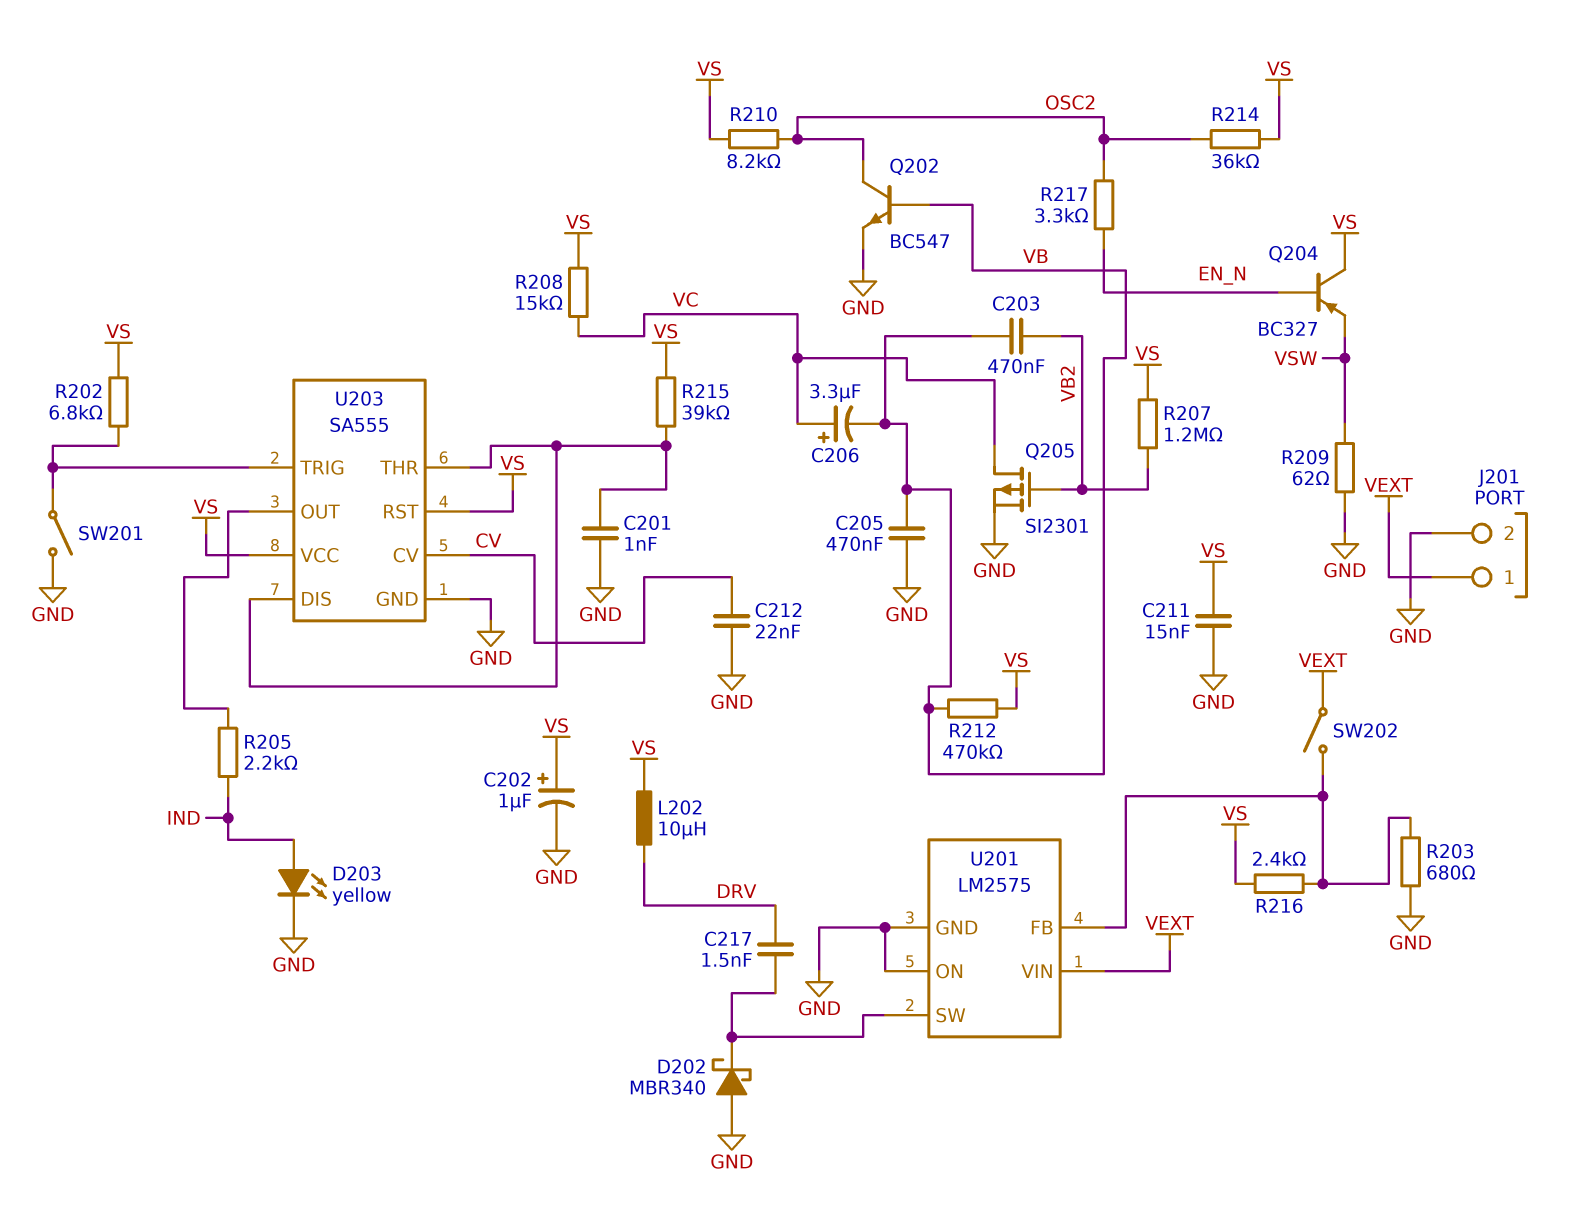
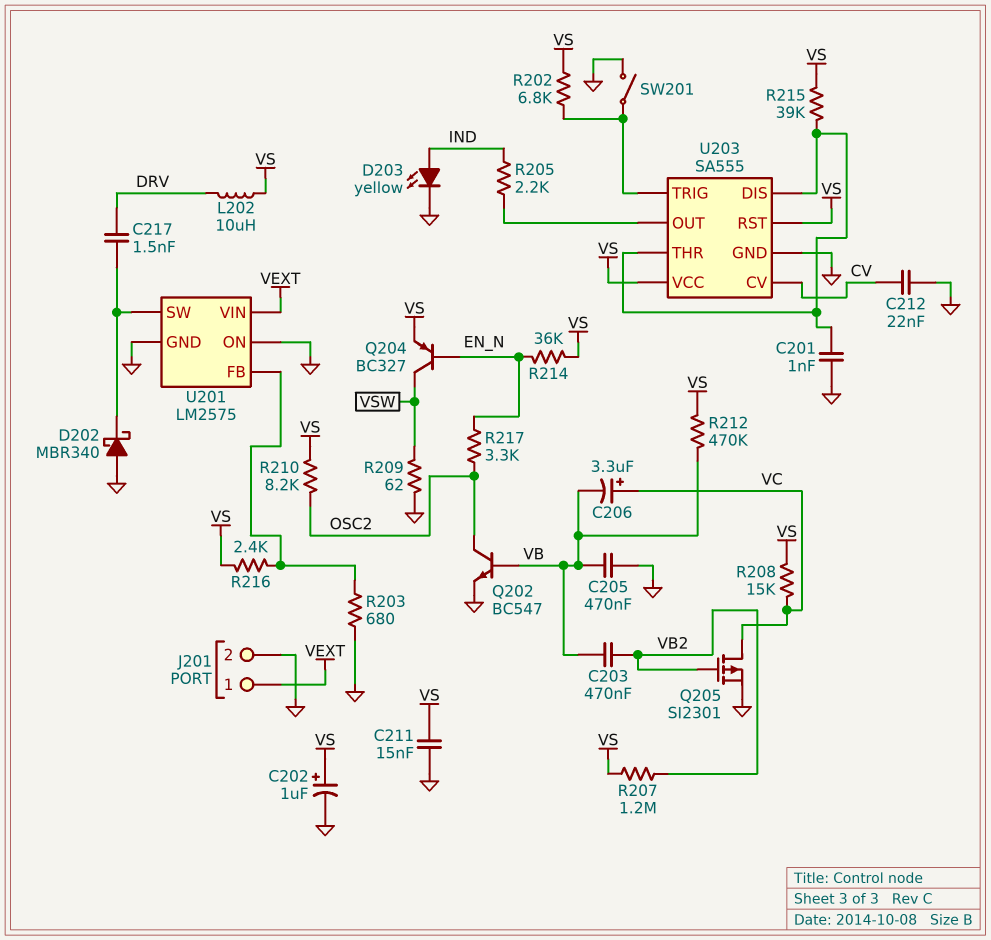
Q204: PNP BC327 (B EN_N, C VS, E VSW) -> PNP BC327 (B EN_N, C VSW, E VS)
R214: 36k (OSC2, VS) -> 36k (EN_N, VS)
SW202: switch (U201/FB, VEXT) -> none

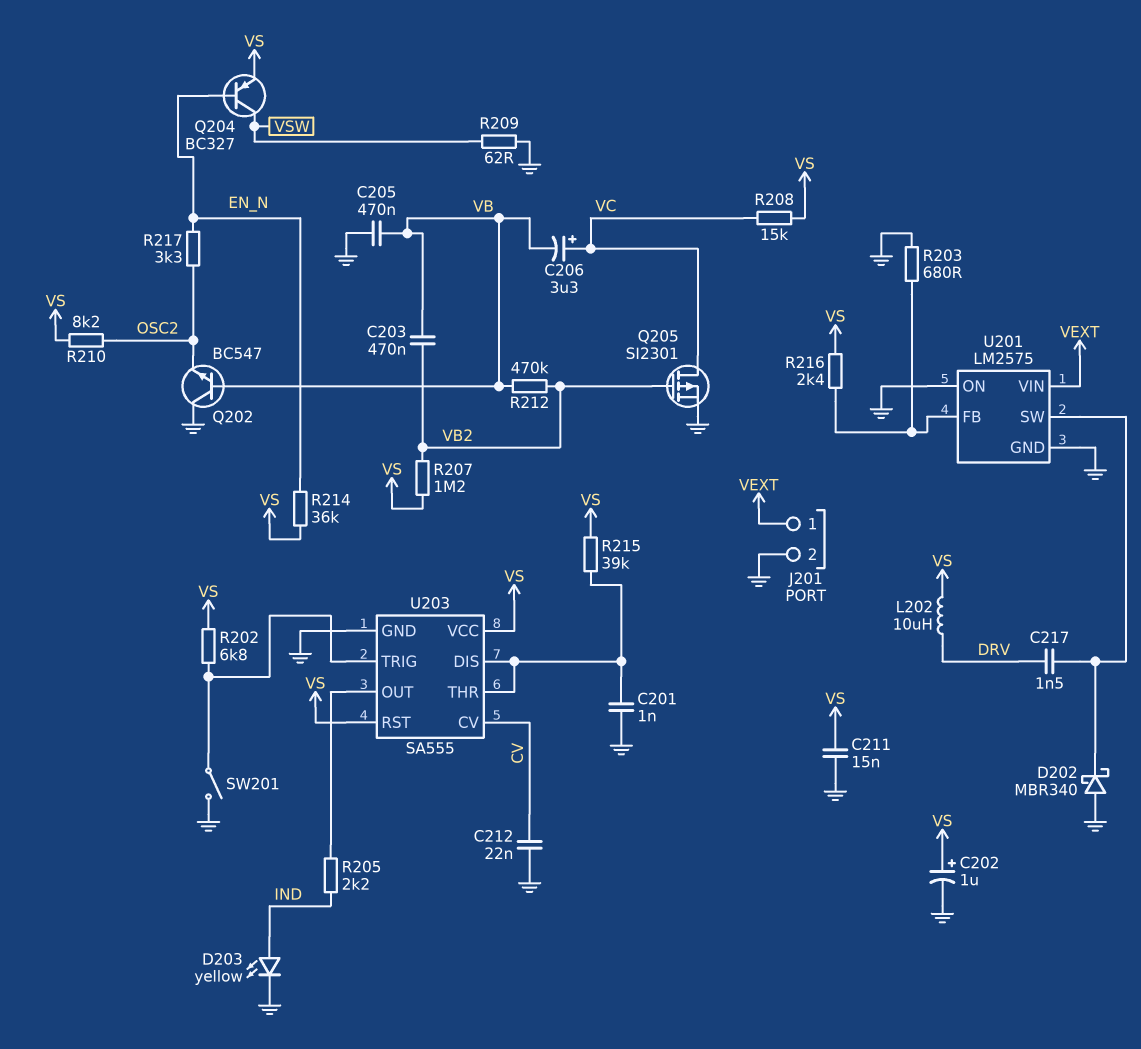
Q202: NPN BC547 (B VB, C OSC2, E GND) -> NPN BC547 (B VB, C GND, E OSC2)
R212: 470k (VB, VS) -> 470k (VB, VB2)

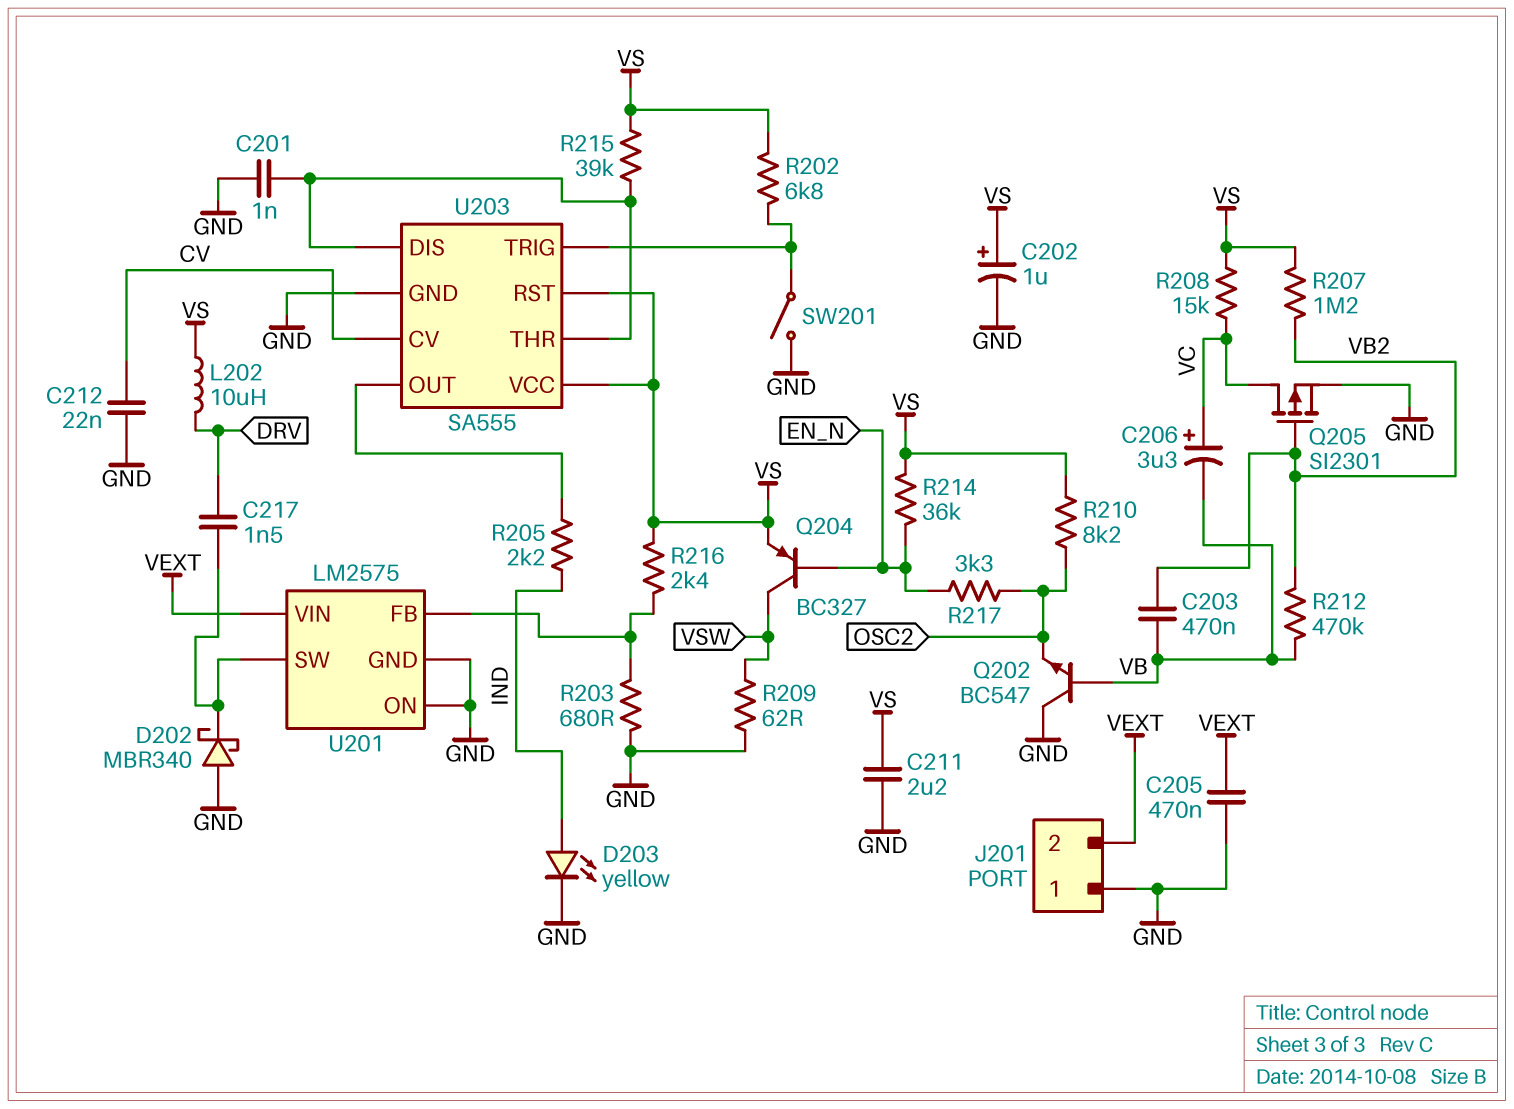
C205: 470nF (GND, VB) -> 470nF (GND, VEXT)
C211: 15nF (GND, VS) -> 2.2uF (GND, VS)
J201 pin 1: VEXT -> GND
J201 pin 2: GND -> VEXT

